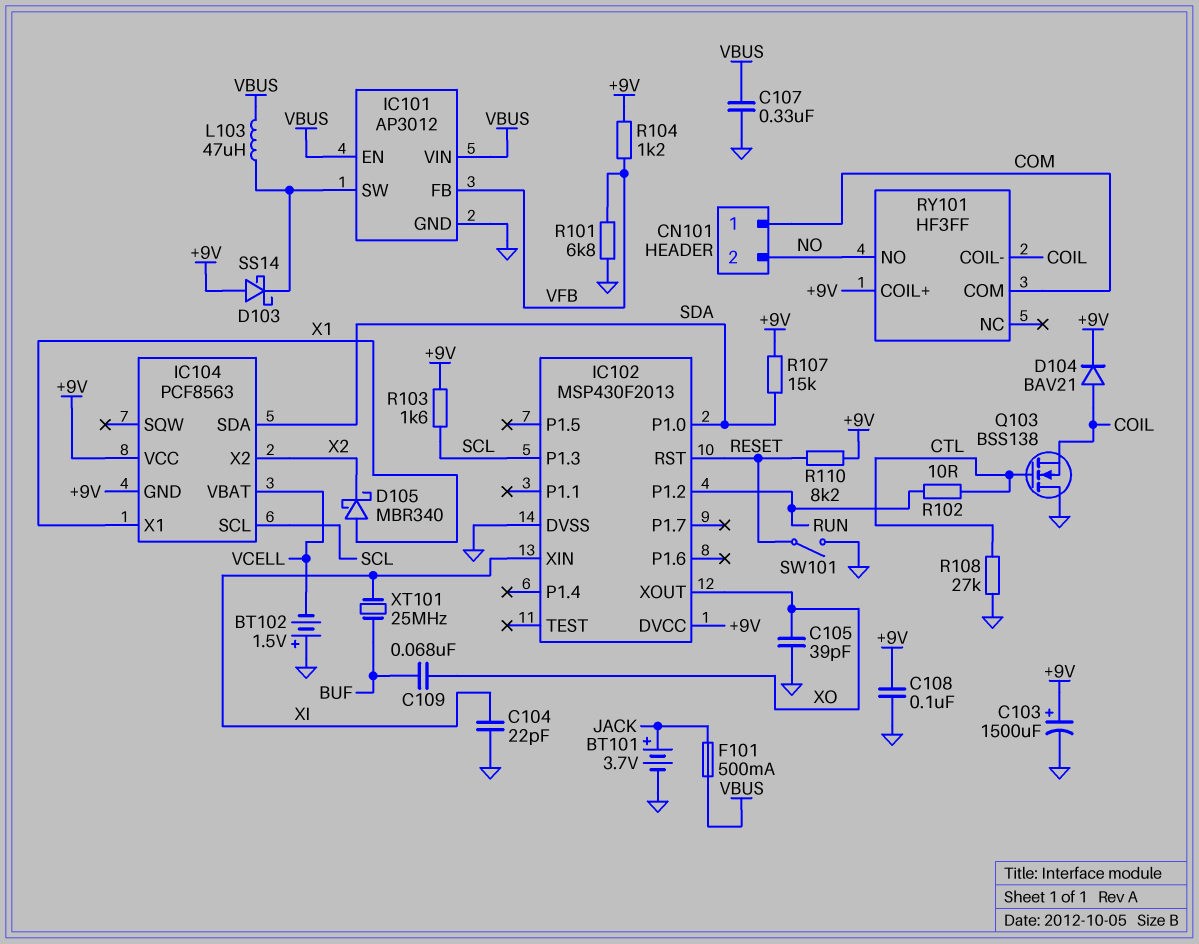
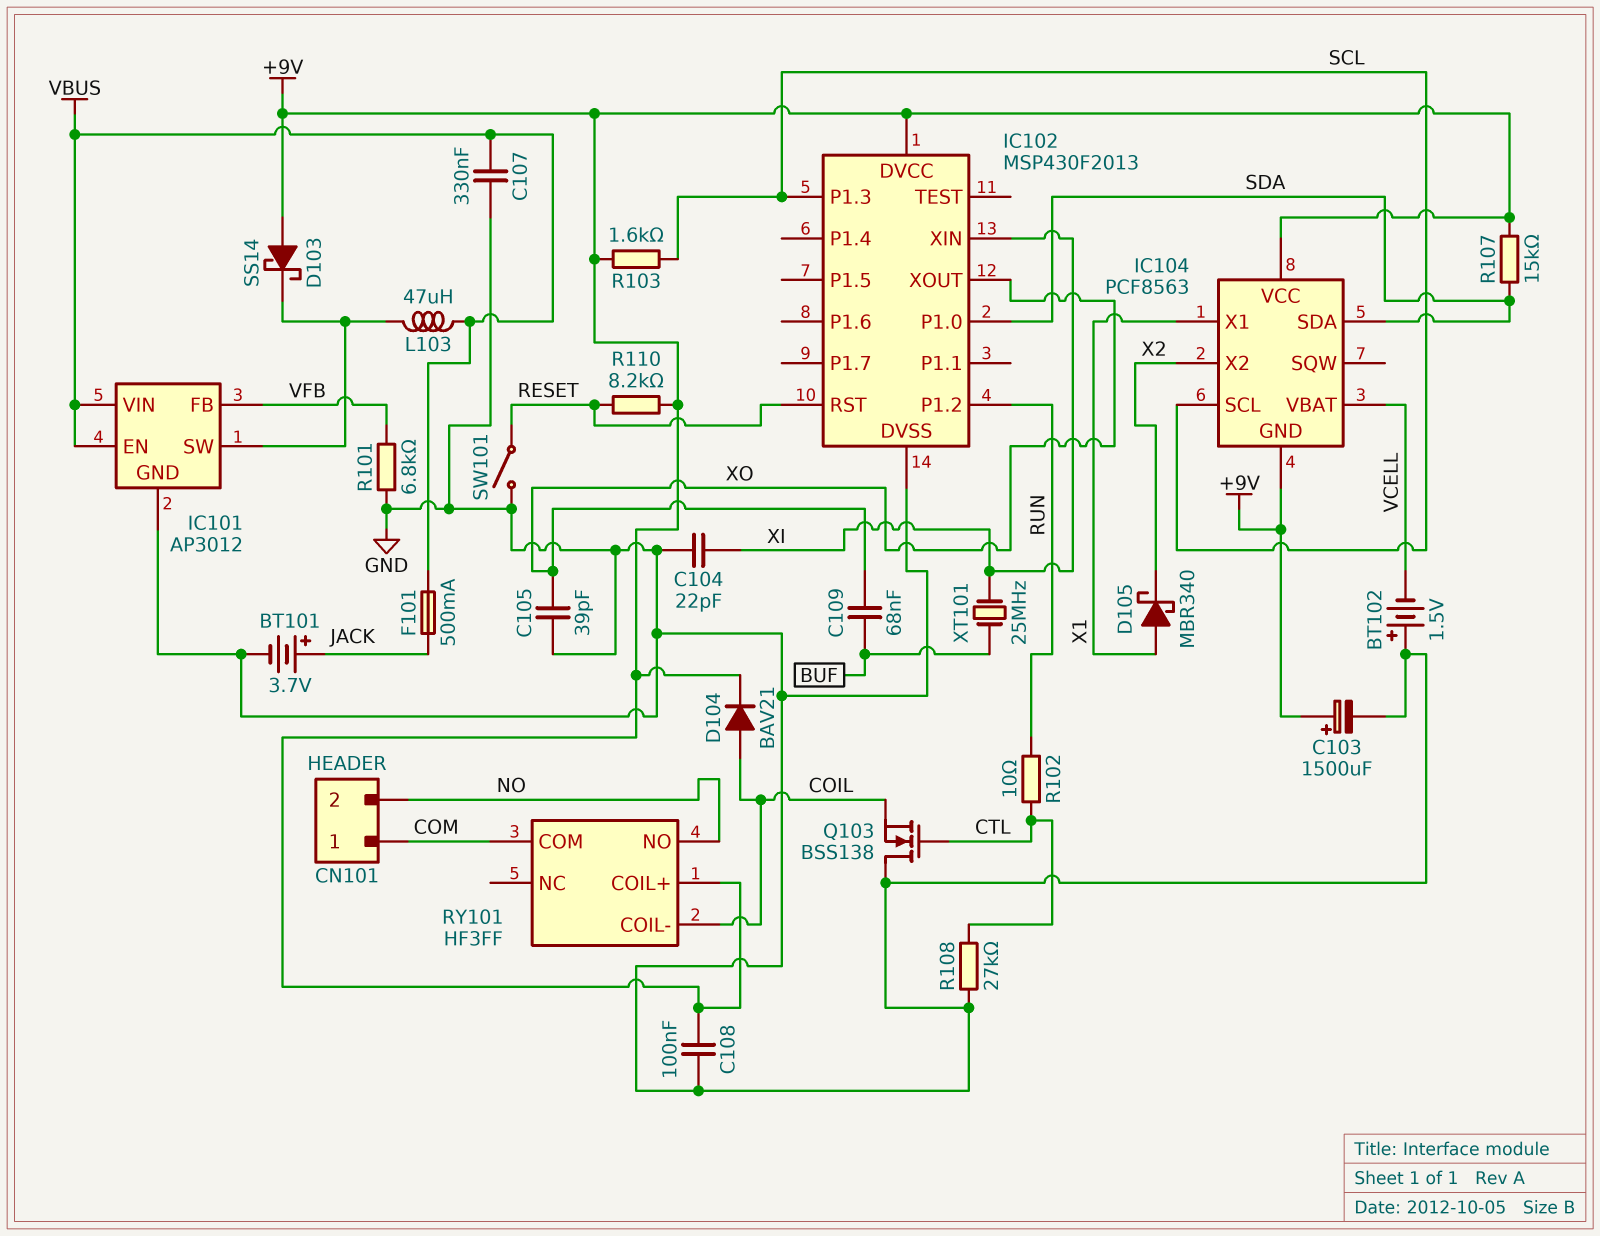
R104: 1.2k (+9V, VFB) -> none

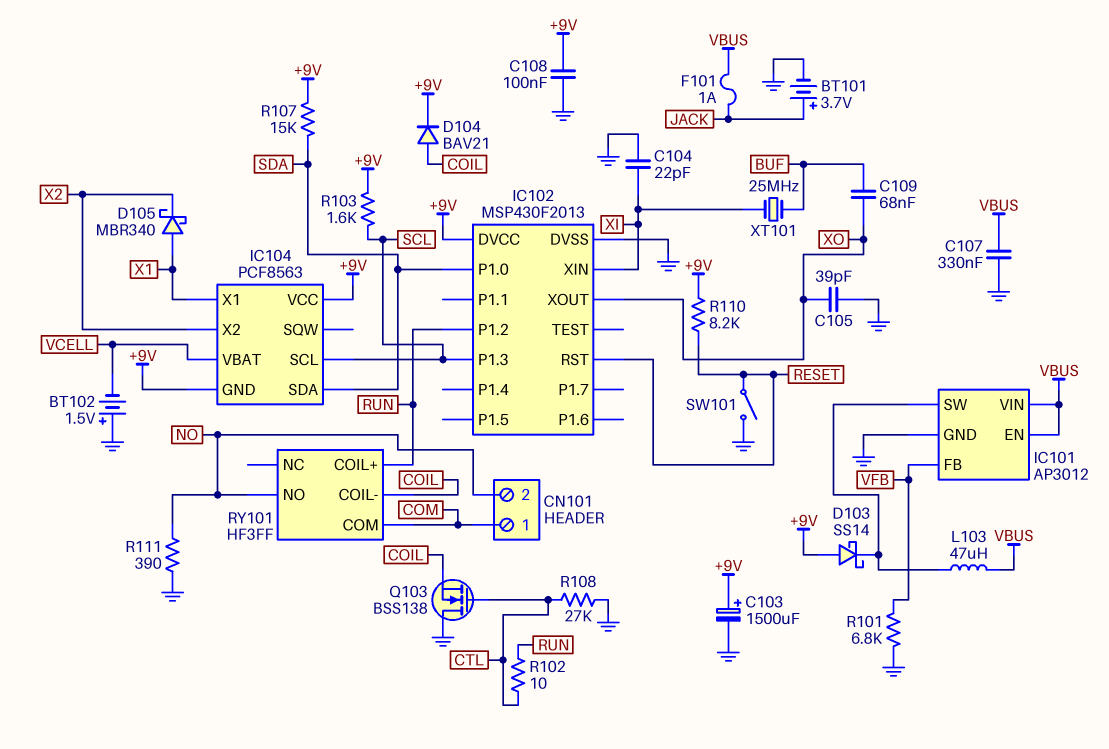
F101: 500mA (JACK, VBUS) -> 1A (JACK, VBUS)
R111: none -> 390 (GND, NO)
RY101 pin COIL+: +9V -> RUN

